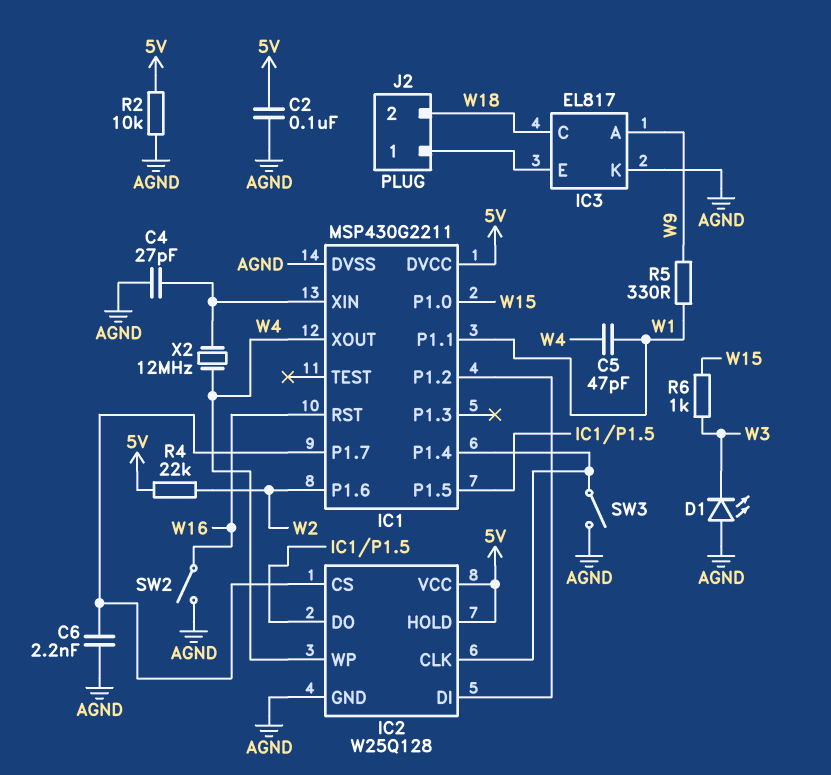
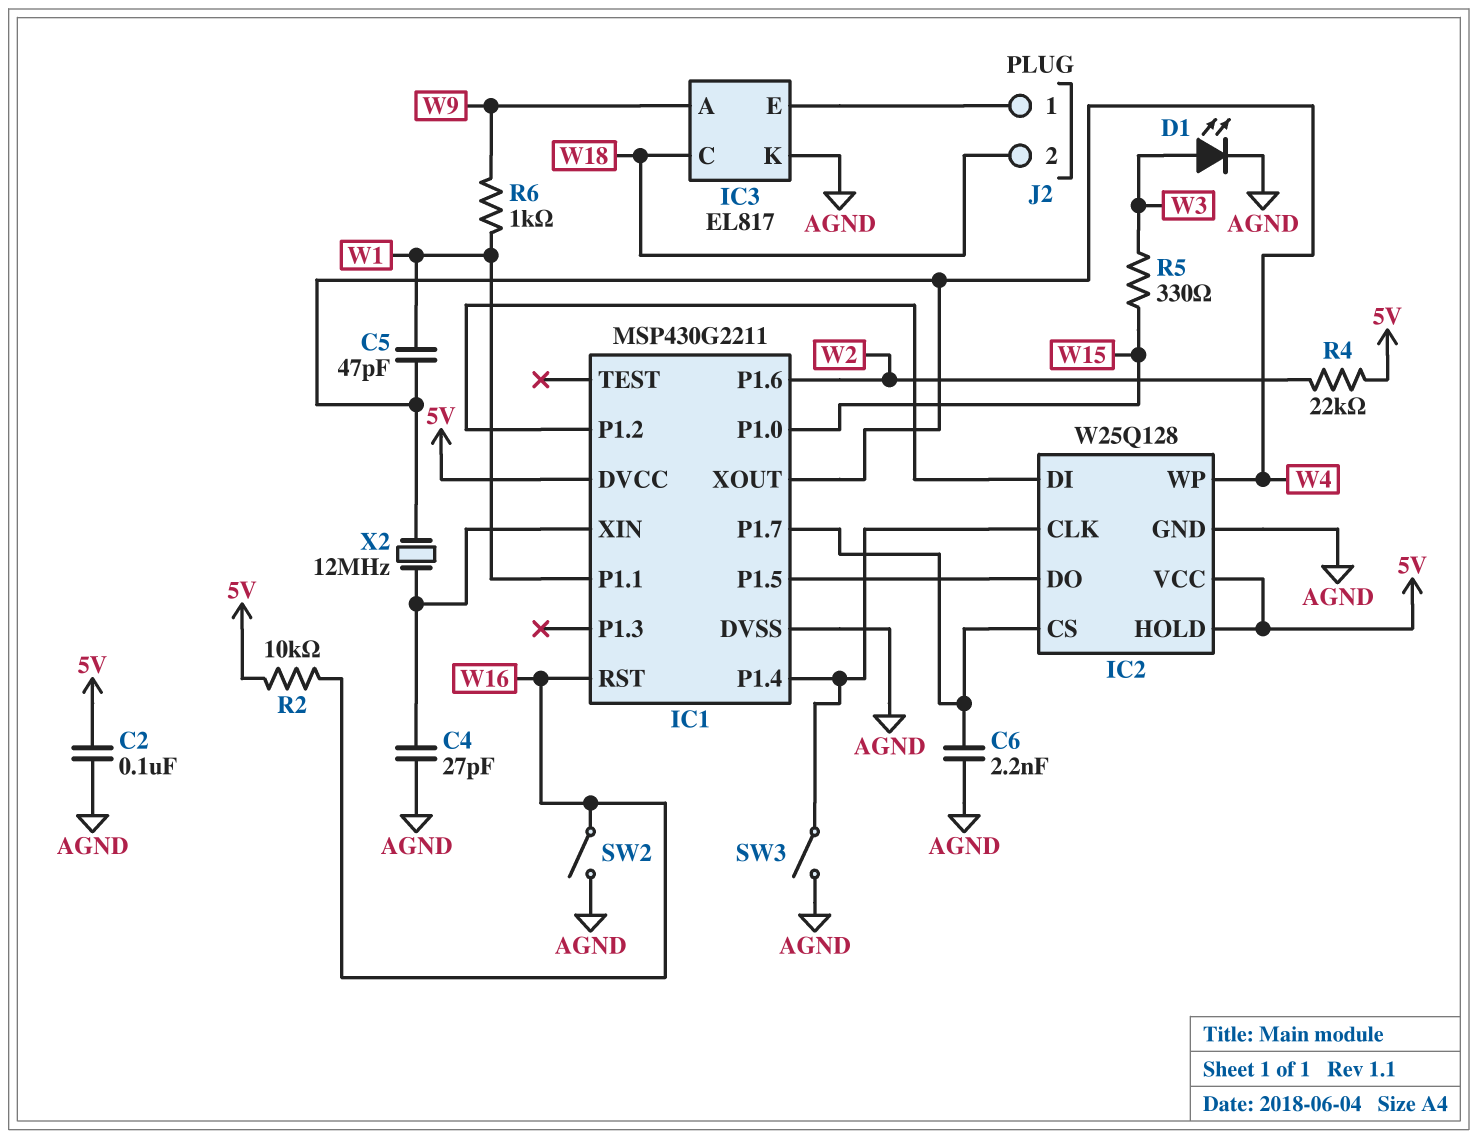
D1: LED (A AGND, K W3) -> LED (A W3, K AGND)
R2: 10k (5V, AGND) -> 10k (5V, W16)
R5: 330 (W1, W9) -> 330 (W3, W15)
R6: 1k (W3, W15) -> 1k (W1, W9)

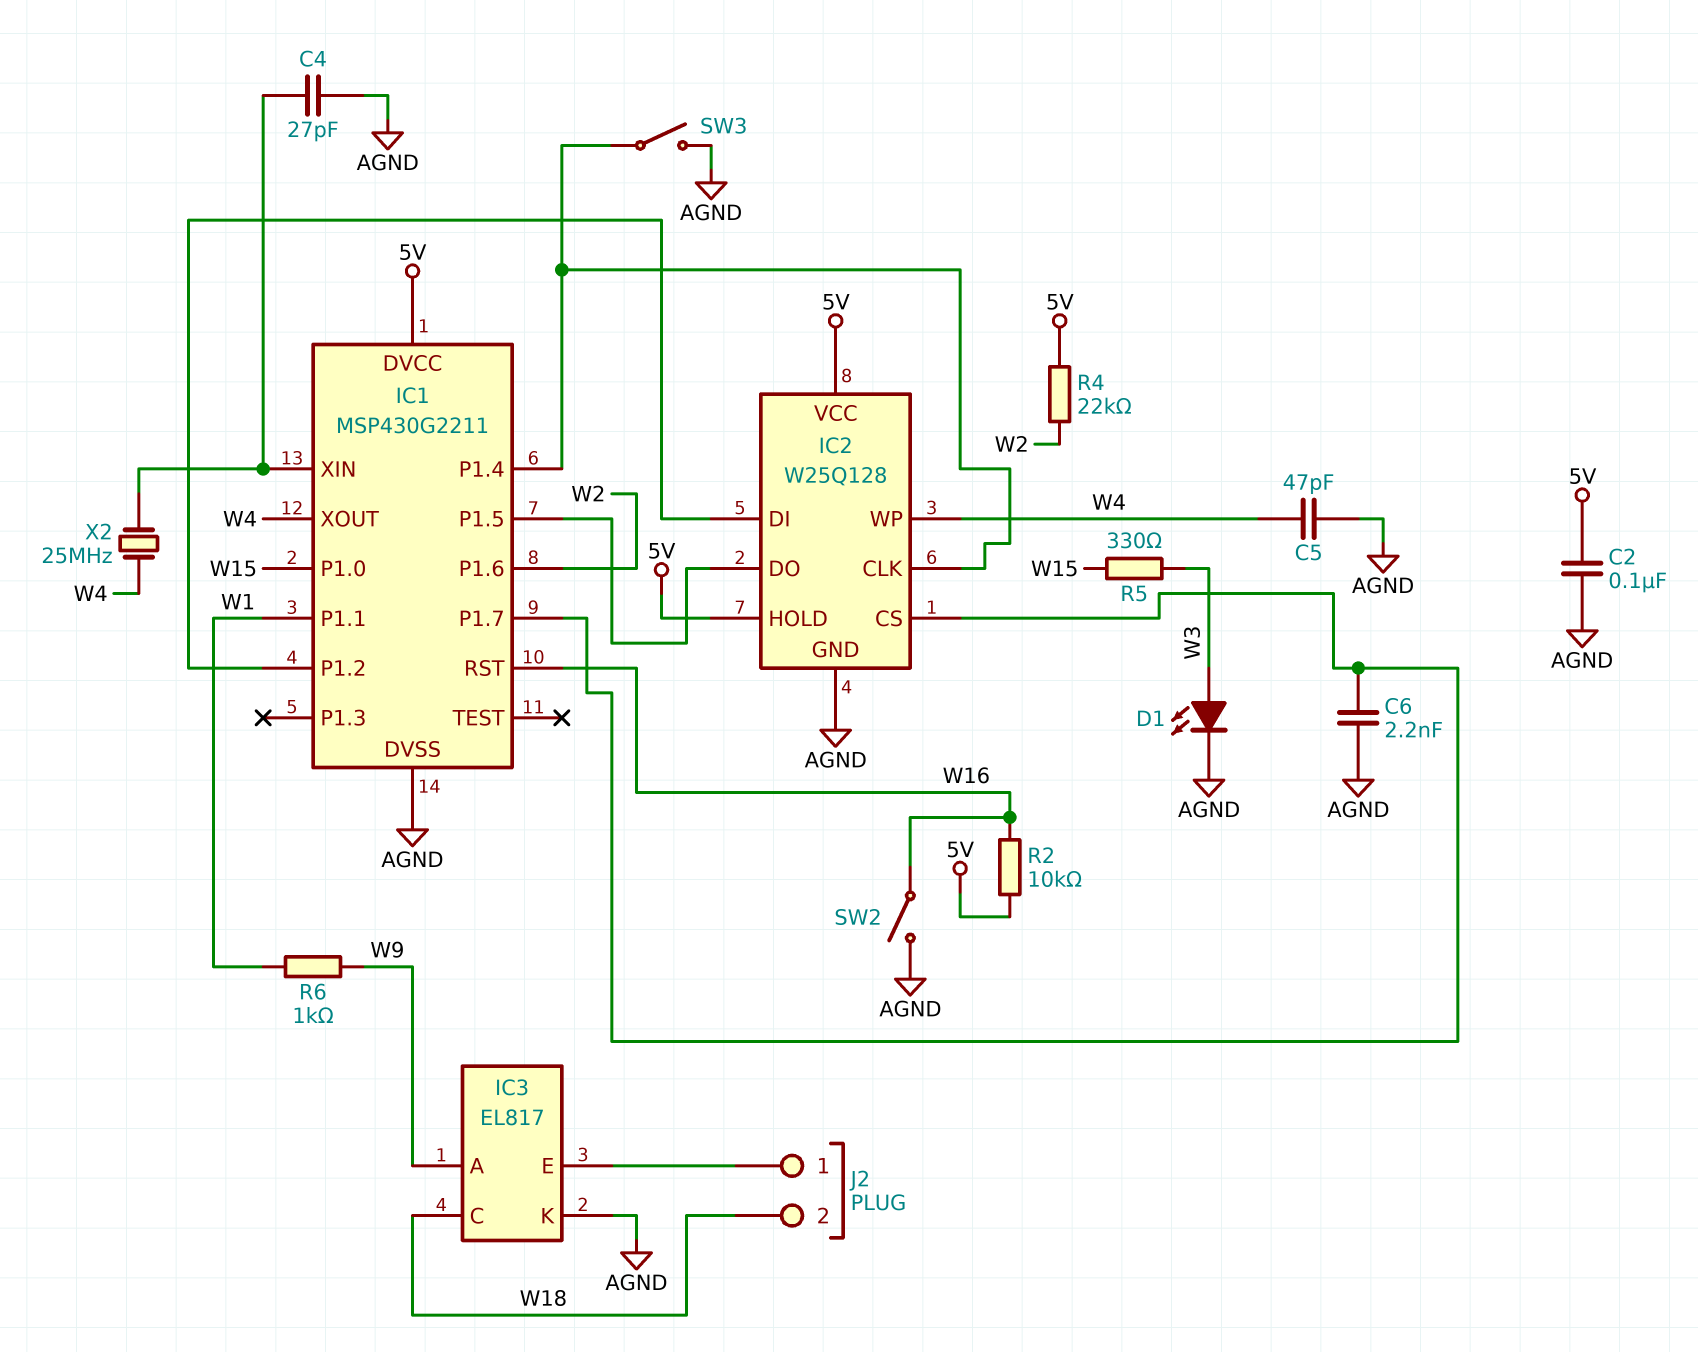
C5: 47pF (W1, W4) -> 47pF (AGND, W4)
X2: 12MHz (IC1/XIN, W4) -> 25MHz (IC1/XIN, W4)

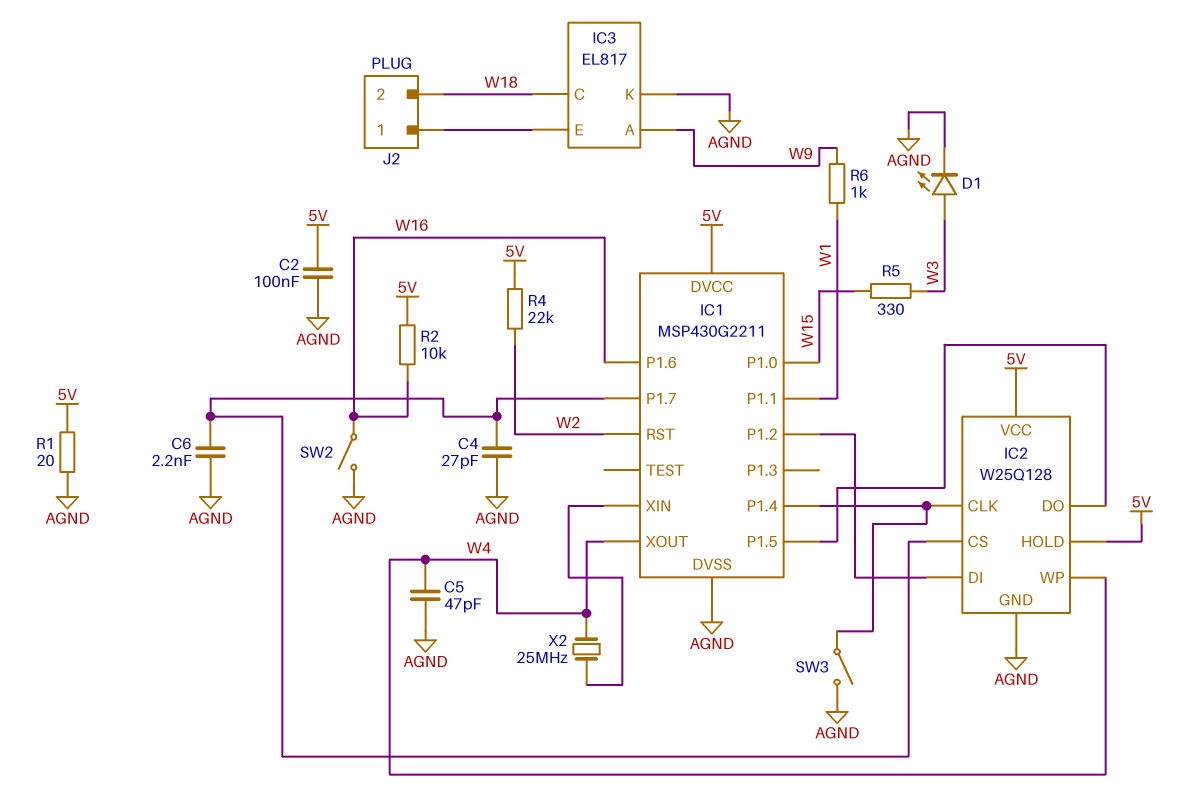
C4: 27pF (AGND, IC1/XIN) -> 27pF (AGND, IC1/P1.7)
IC1 pin P1.6: W2 -> W16
IC1 pin RST: W16 -> W2
R1: none -> 20 (5V, AGND)

